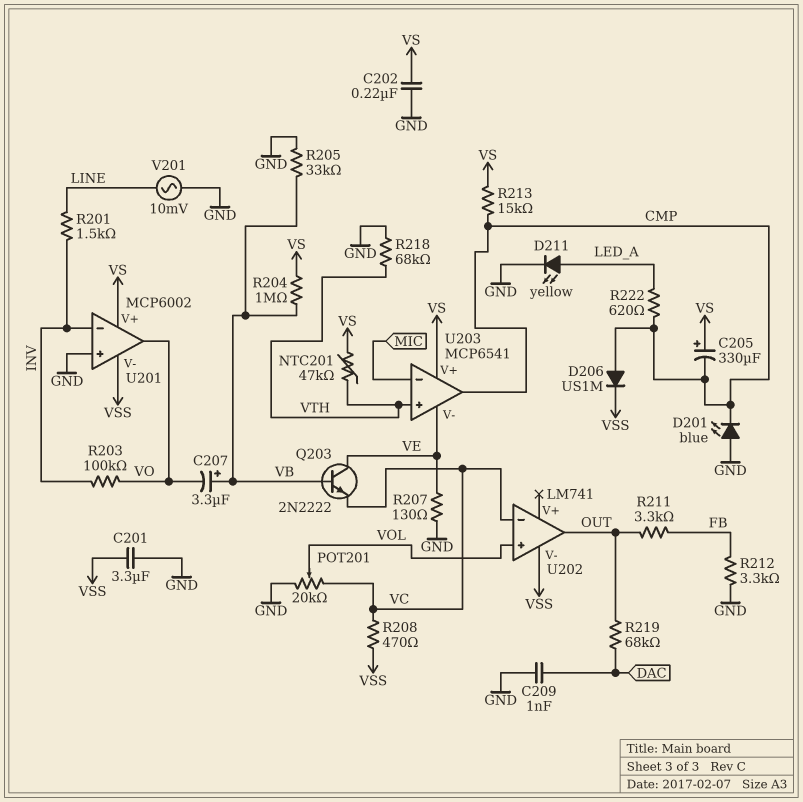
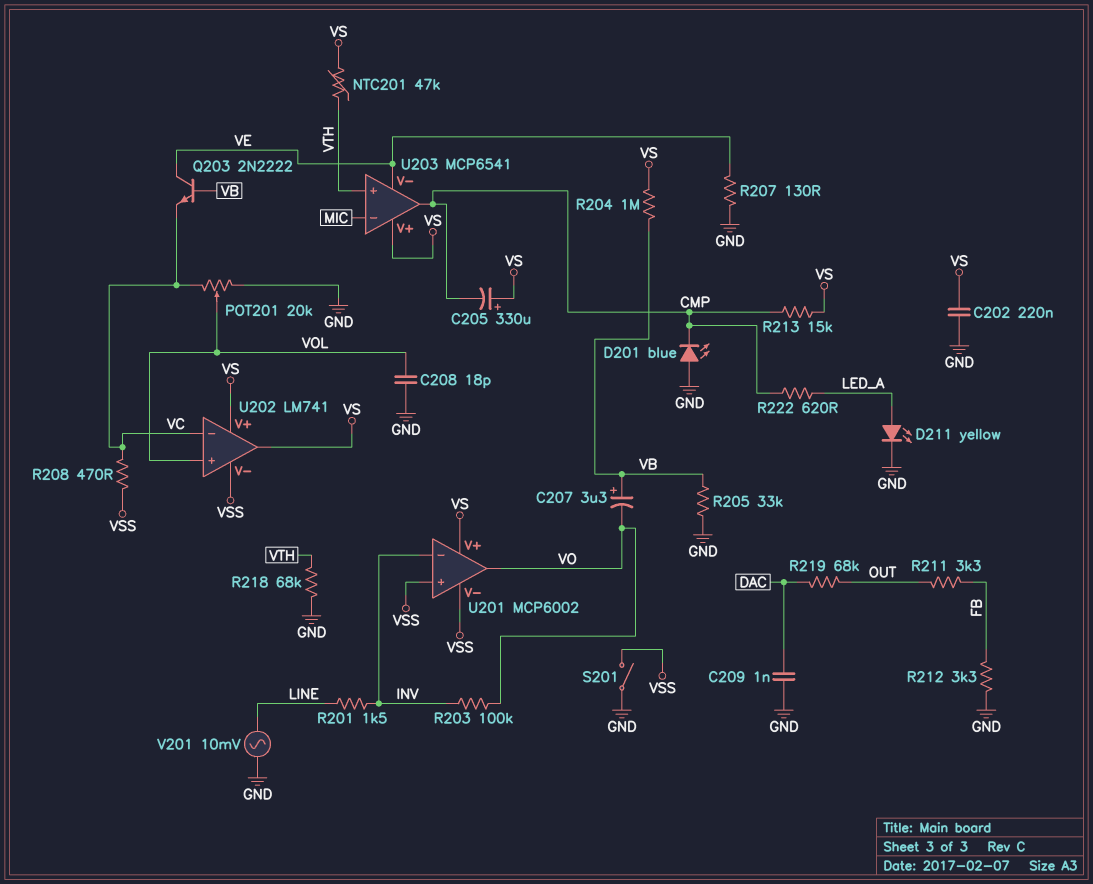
C201: 3.3uF (GND, VSS) -> none
C208: none -> 18pF (GND, VOL)
D206: diode US1M (A CMP, K VSS) -> none
S201: none -> switch (GND, VSS)
U201 pin in+: GND -> VSS
U202 pin V+: none -> VS
U202 pin out: OUT -> VS

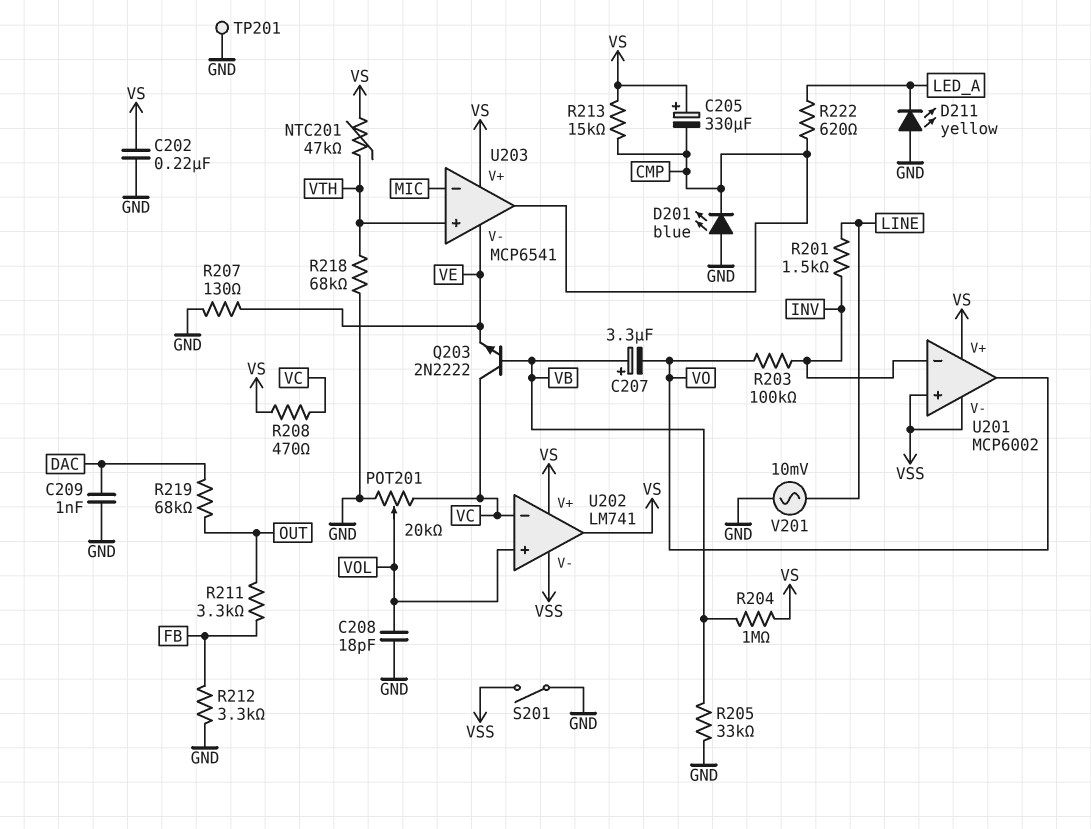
D211: LED yellow (A LED_A, K GND) -> LED yellow (A GND, K LED_A)
Q203: NPN 2N2222 (B VB, C VE, E VC) -> NPN 2N2222 (B VB, C VC, E VE)
R208: 470 (VC, VSS) -> 470 (VC, VS)
TP201: none -> test point (GND)

